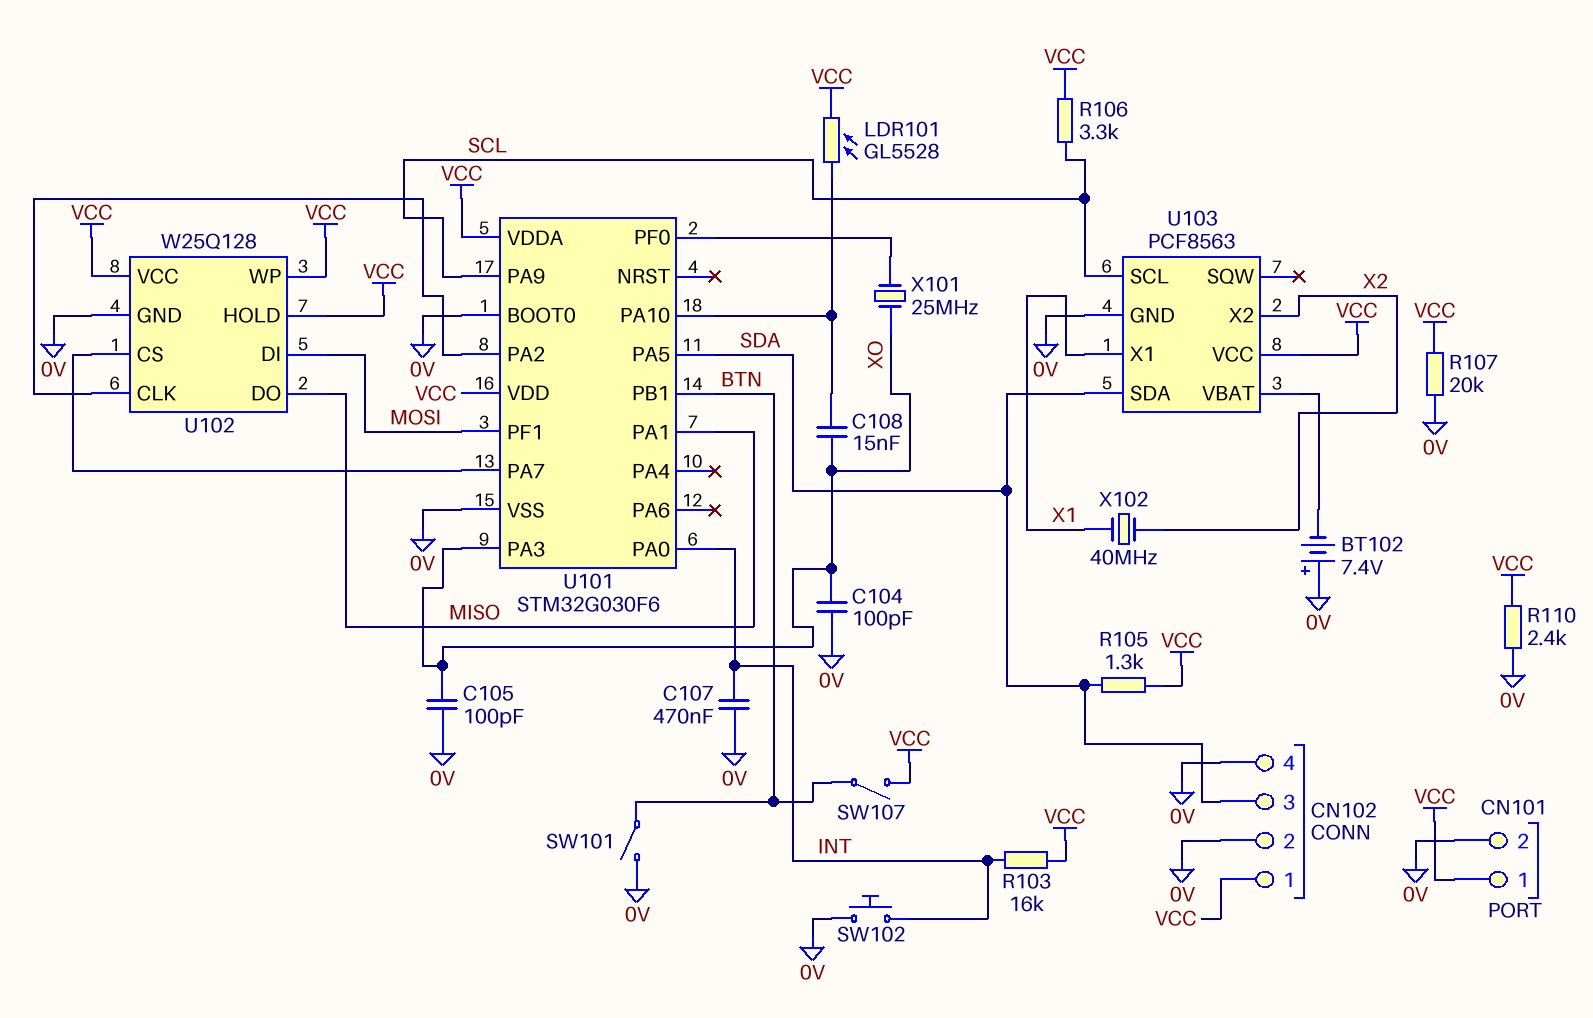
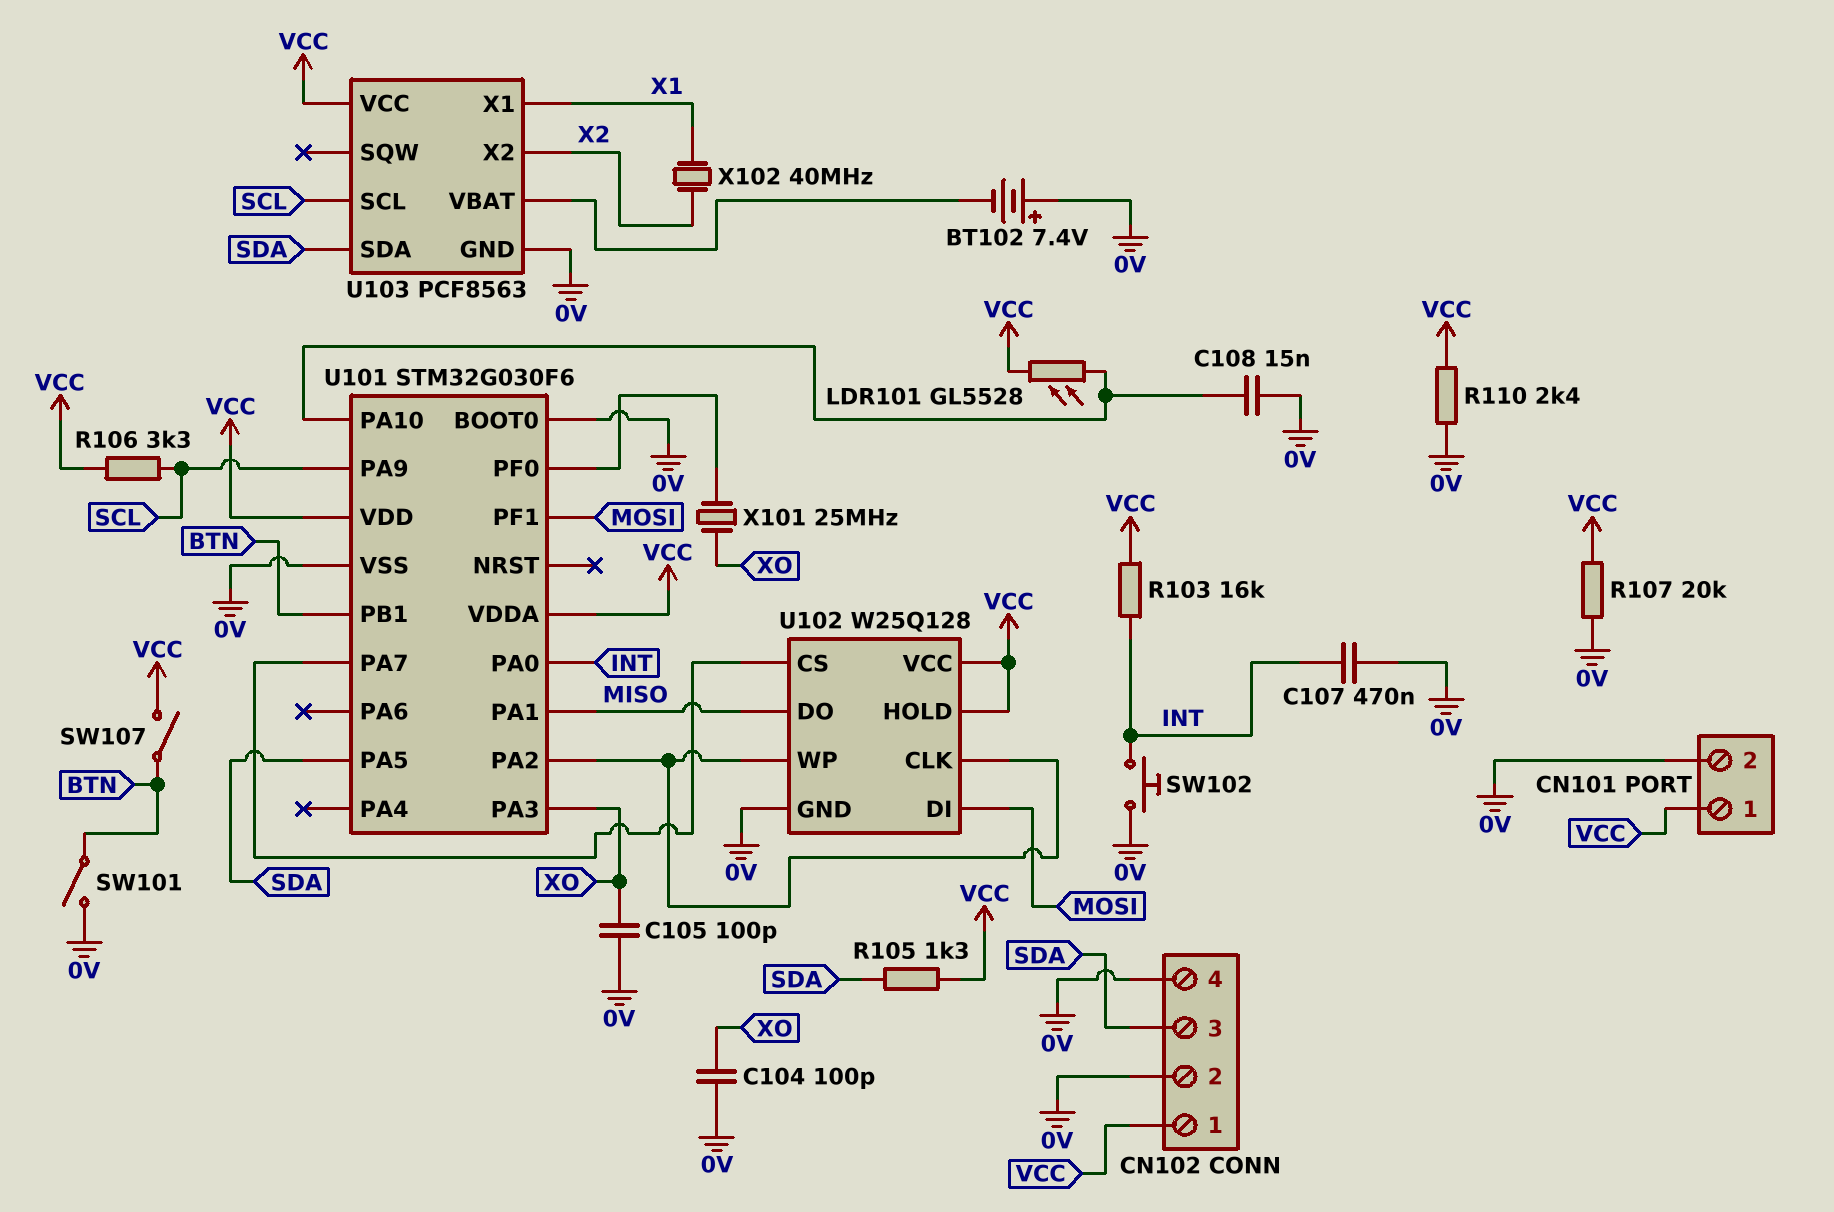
C108: 15nF (U101/PA10, XO) -> 15nF (0V, U101/PA10)
U102 pin WP: VCC -> U101/PA2

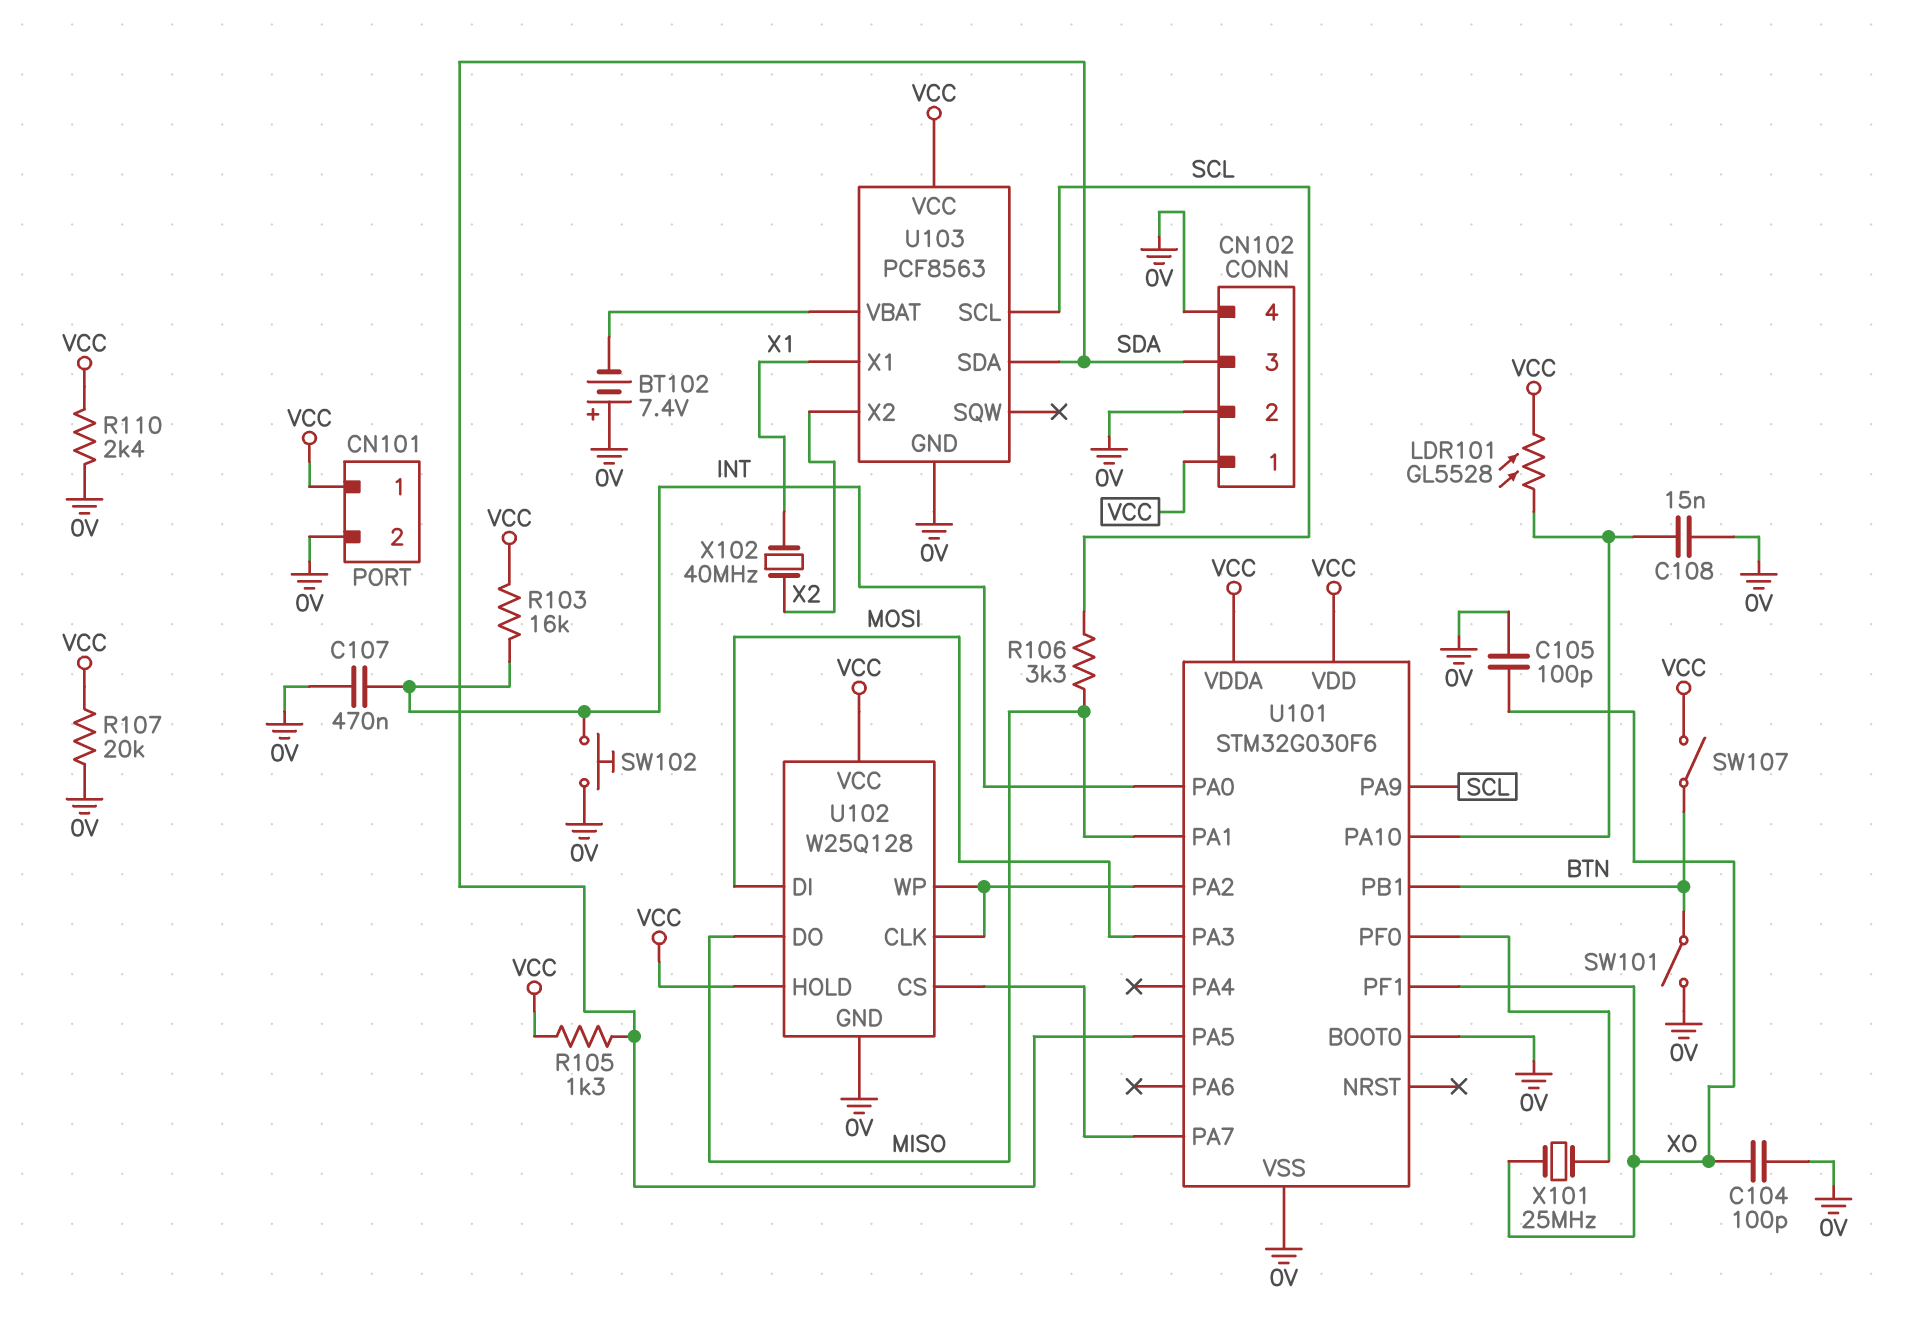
R106: 3.3k (SCL, VCC) -> 3.3k (MISO, SCL)
U101 pin PA3: XO -> MOSI
U101 pin PF1: MOSI -> XO

